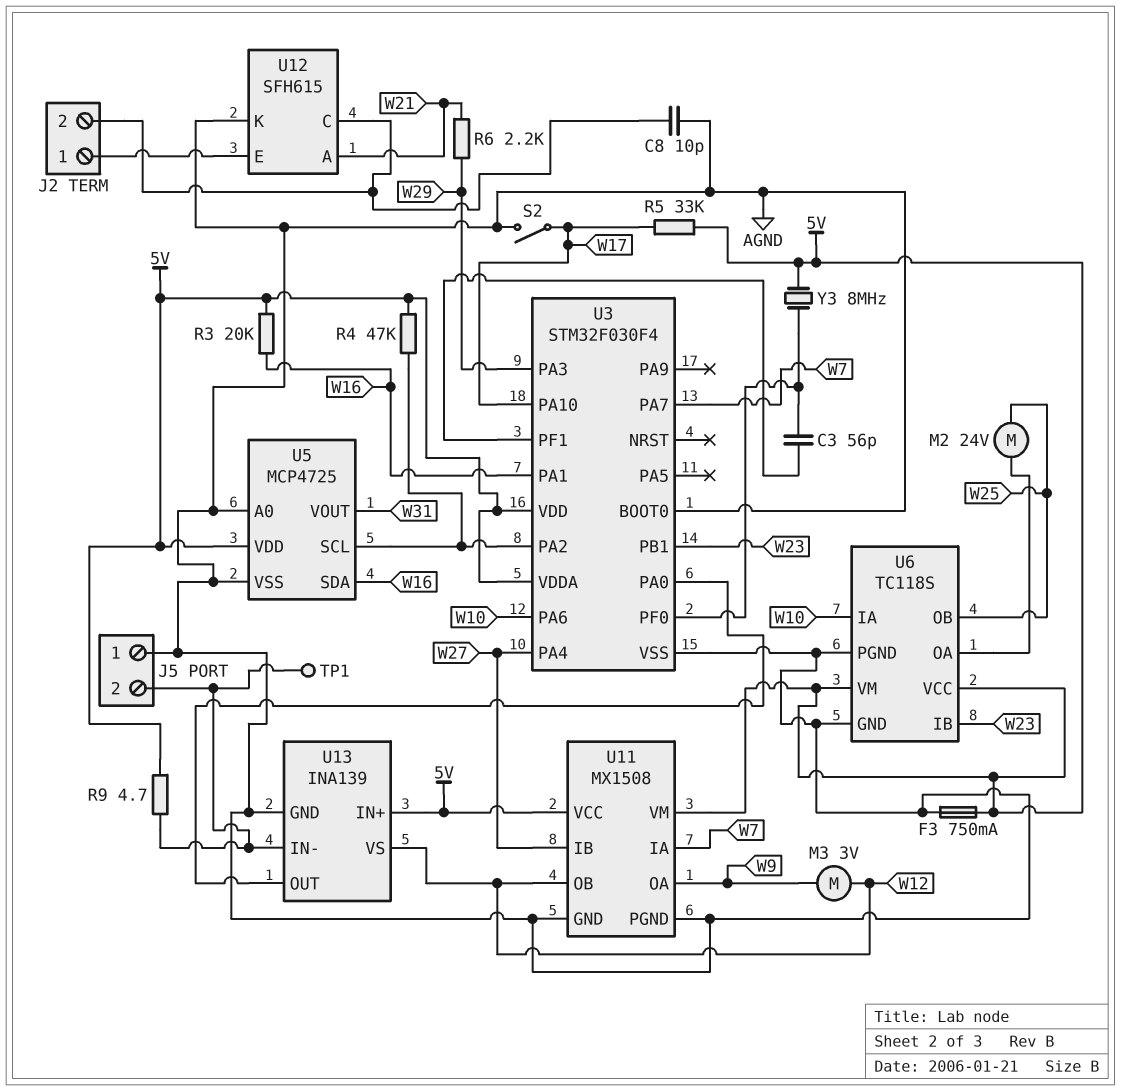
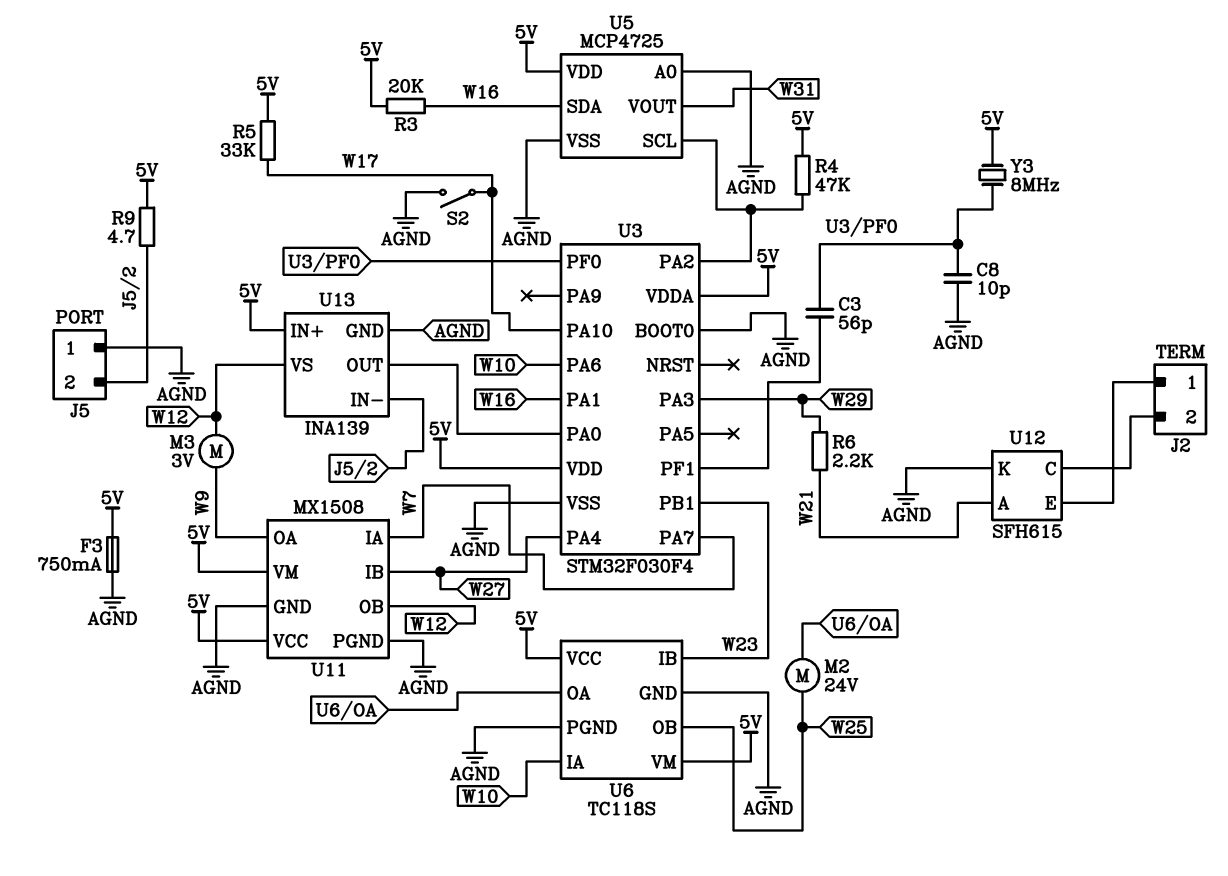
C8: 10pF (AGND, J2/2) -> 10pF (AGND, U3/PF0)
TP1: test point (J5/2) -> none

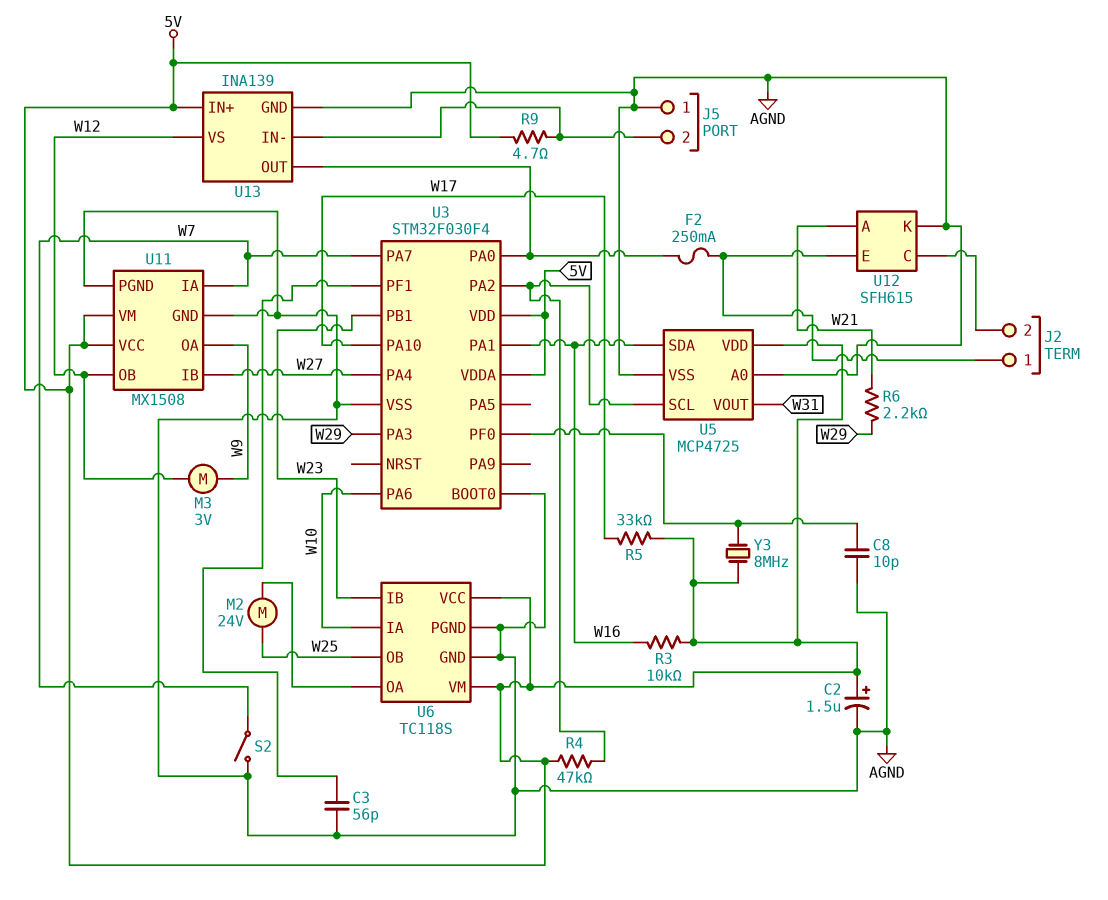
C2: none -> 1.5uF (plus 5V, minus AGND)
C3: 56pF (U3/PF0, U3/PF1) -> 56pF (AGND, U3/PF1)
F2: none -> 250mA (J2/1, U3/PA0)
F3: 750mA (5V, AGND) -> none
R3: 20k (5V, W16) -> 10k (5V, W16)
S2: switch (AGND, W17) -> switch (AGND, W7)

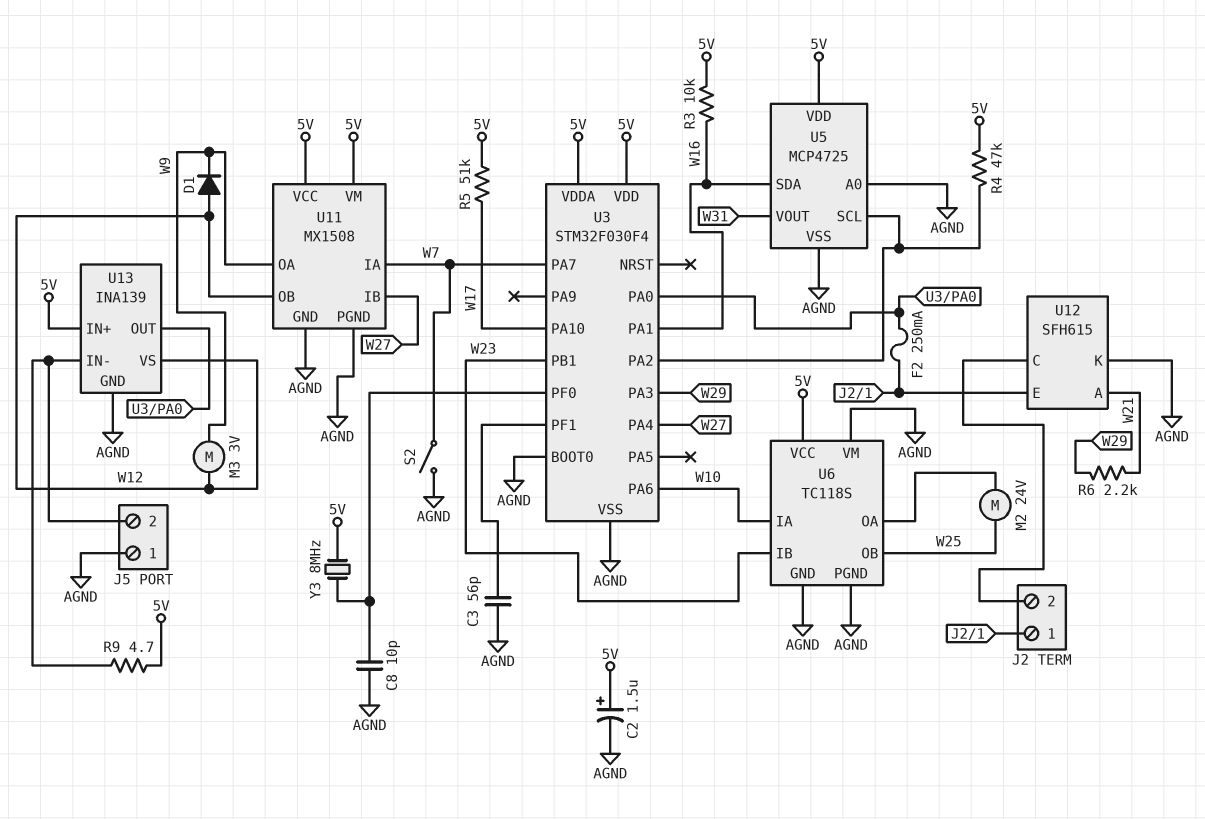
D1: none -> diode (A W12, K W9)
R5: 33k (5V, W17) -> 51k (5V, W17)
U6 pin VM: 5V -> AGND

